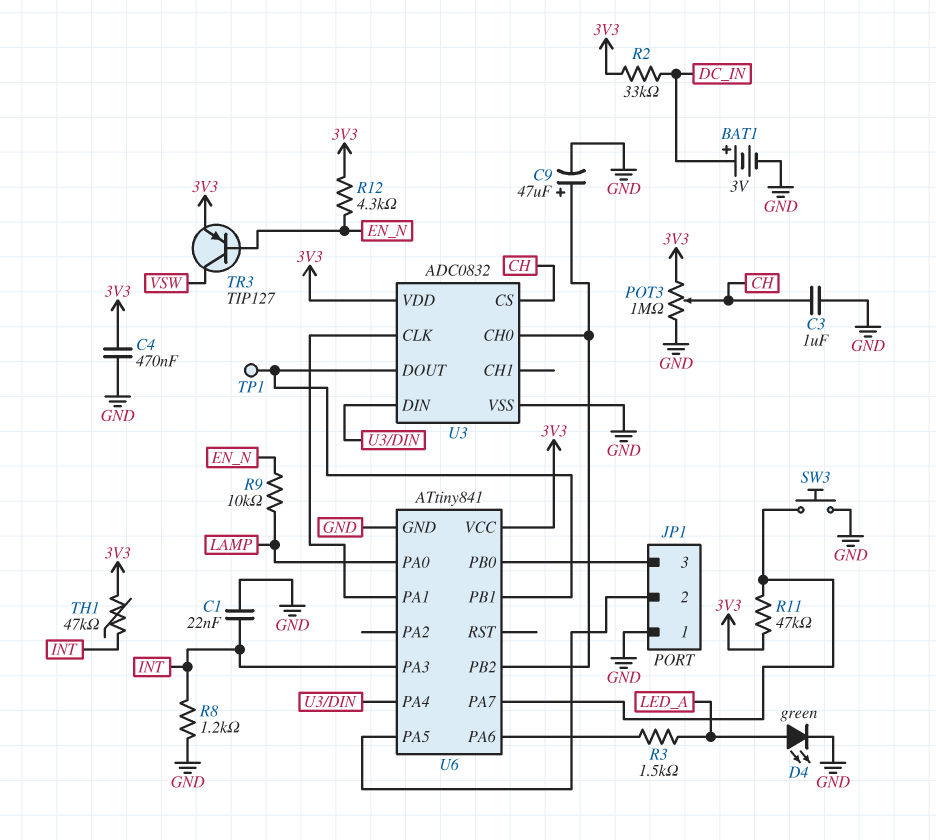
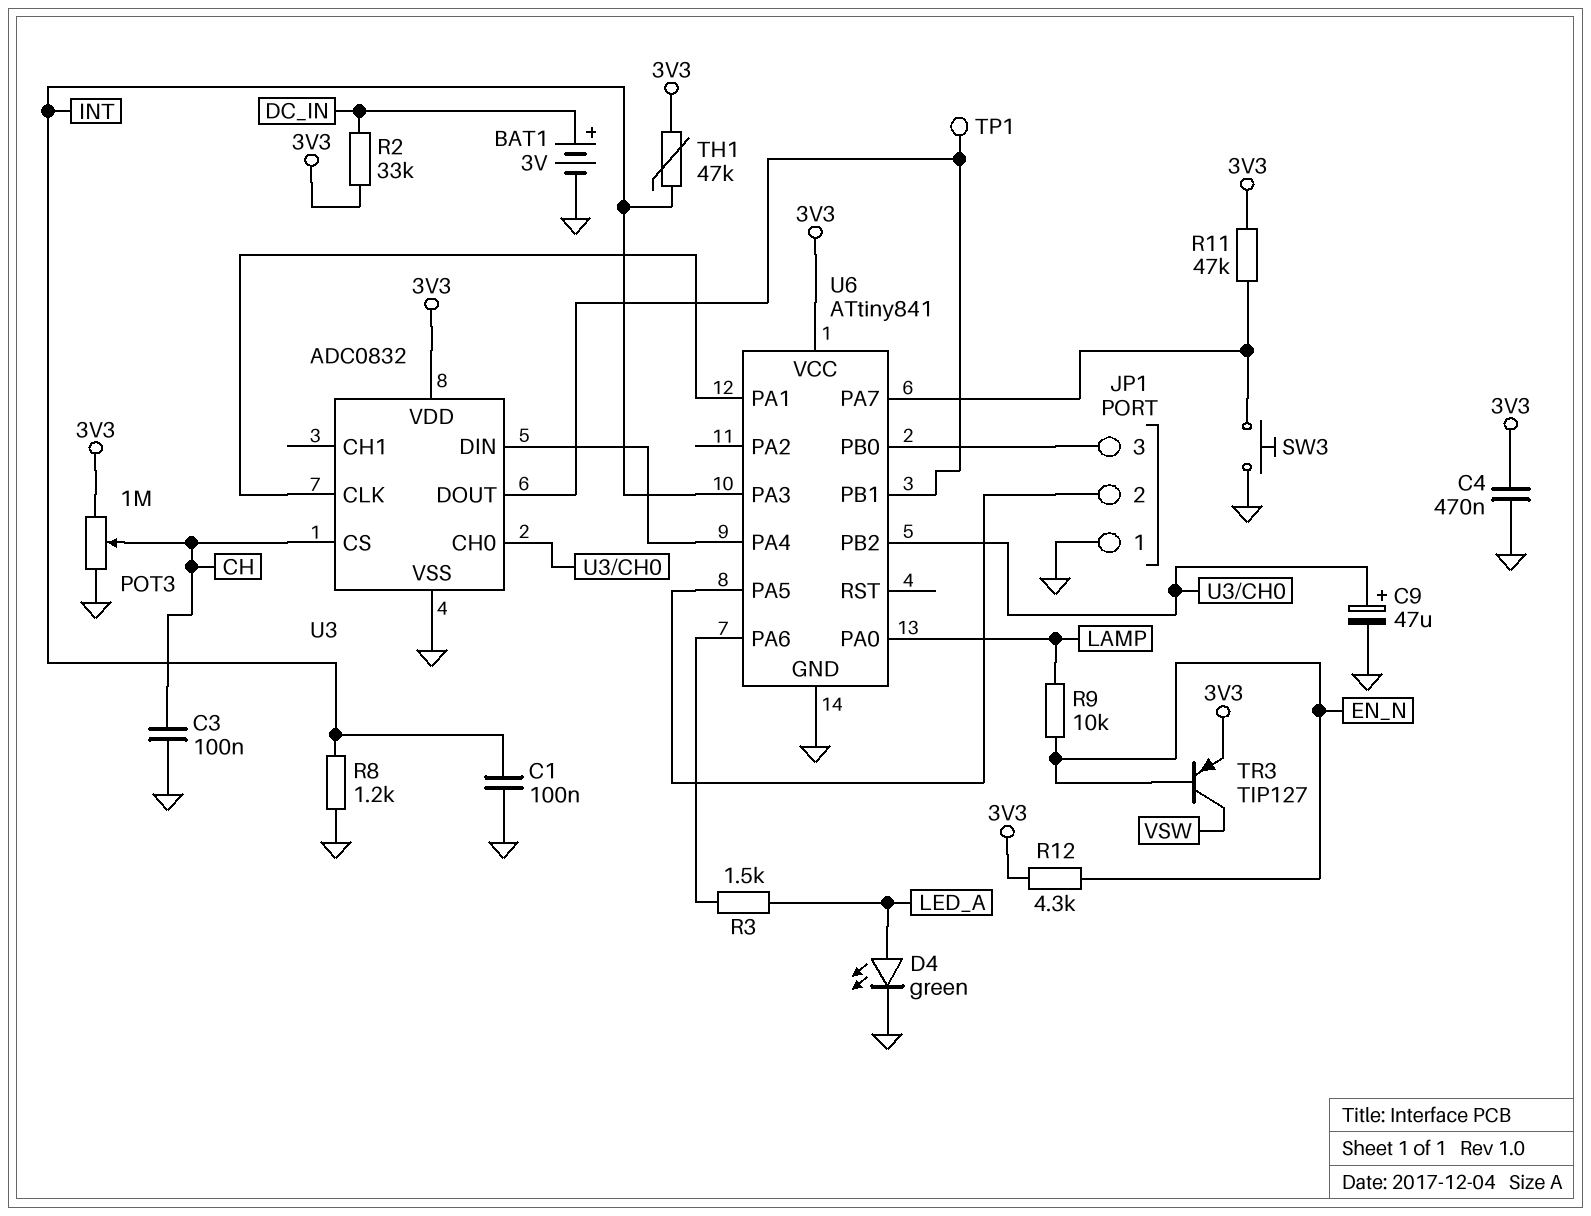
C1: 22nF (GND, INT) -> 100nF (GND, INT)
C3: 1uF (CH, GND) -> 100nF (CH, GND)

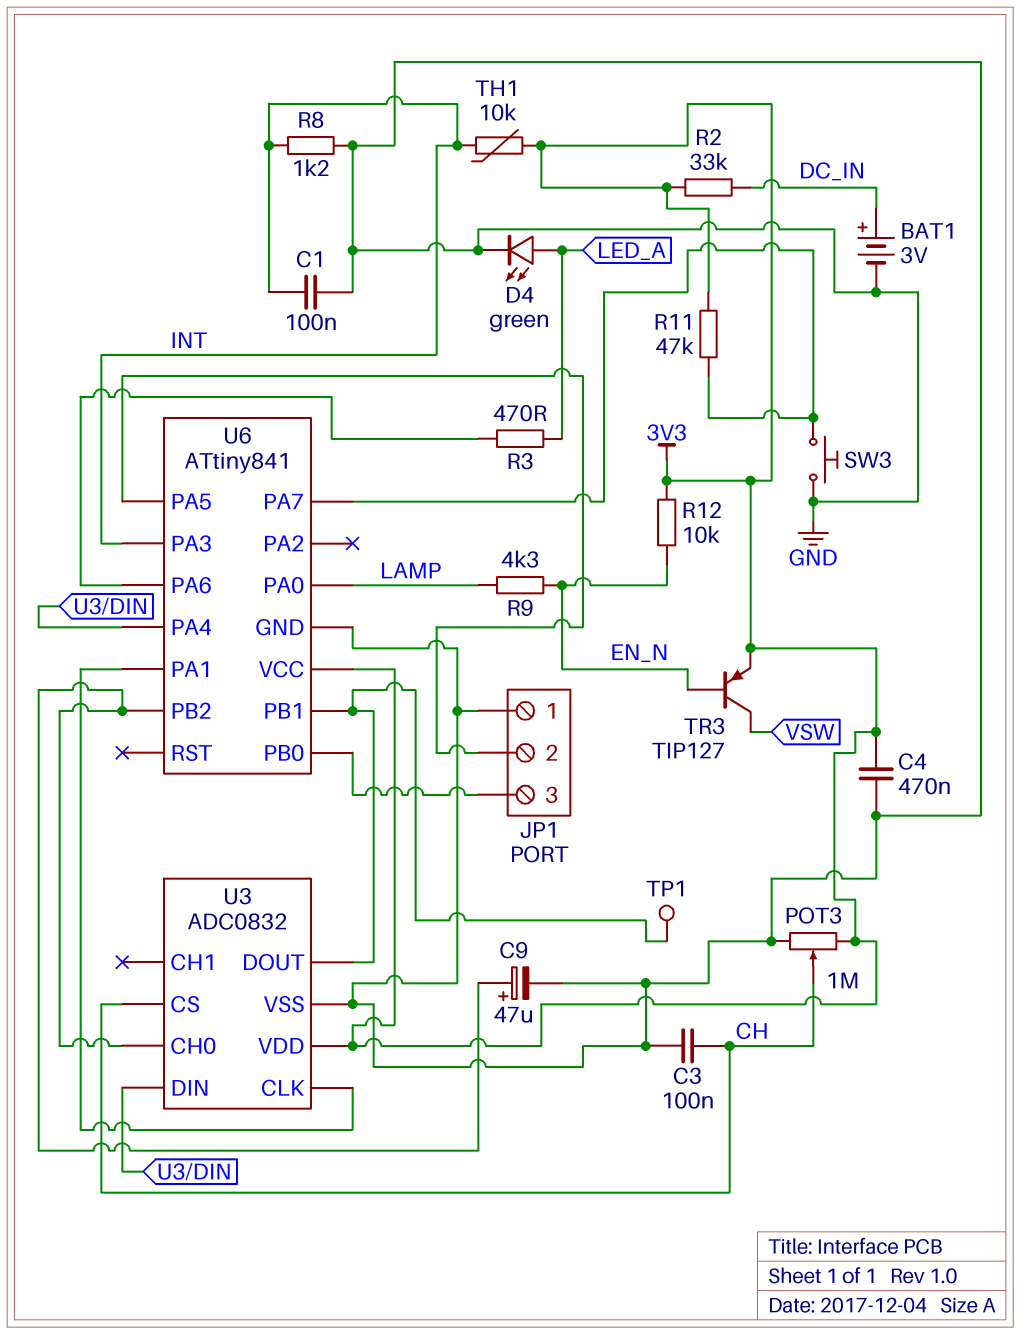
R3: 1.5k (LED_A, U6/PA6) -> 470 (LED_A, U6/PA6)
R9: 10k (EN_N, LAMP) -> 4.3k (EN_N, LAMP)
R12: 4.3k (3V3, EN_N) -> 10k (3V3, EN_N)
TH1: 47k (3V3, INT) -> 10k (3V3, INT)

